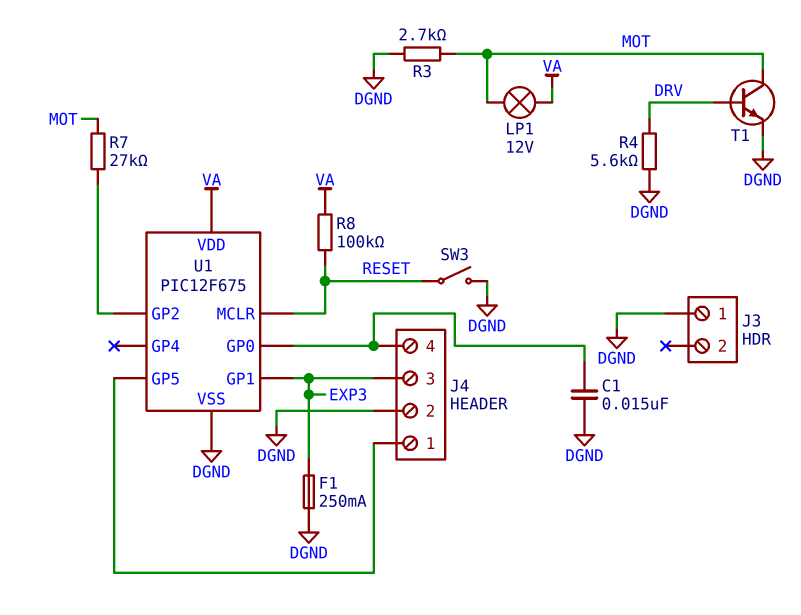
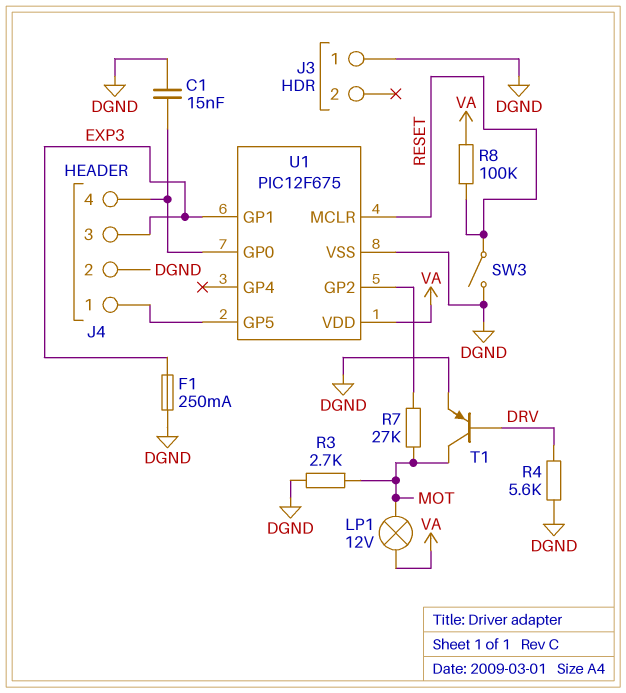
T1: NPN (B DRV, C MOT, E DGND) -> PNP (B DRV, C MOT, E DGND)

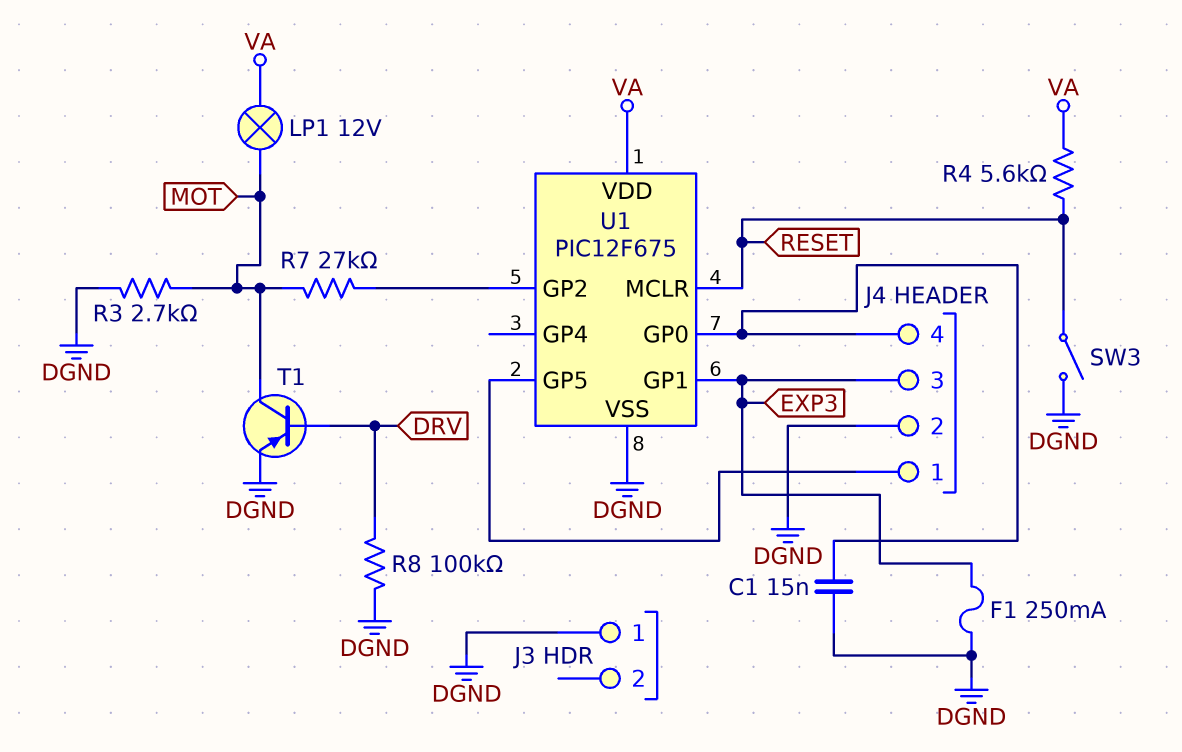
R4: 5.6k (DGND, DRV) -> 5.6k (RESET, VA)
R8: 100k (RESET, VA) -> 100k (DGND, DRV)

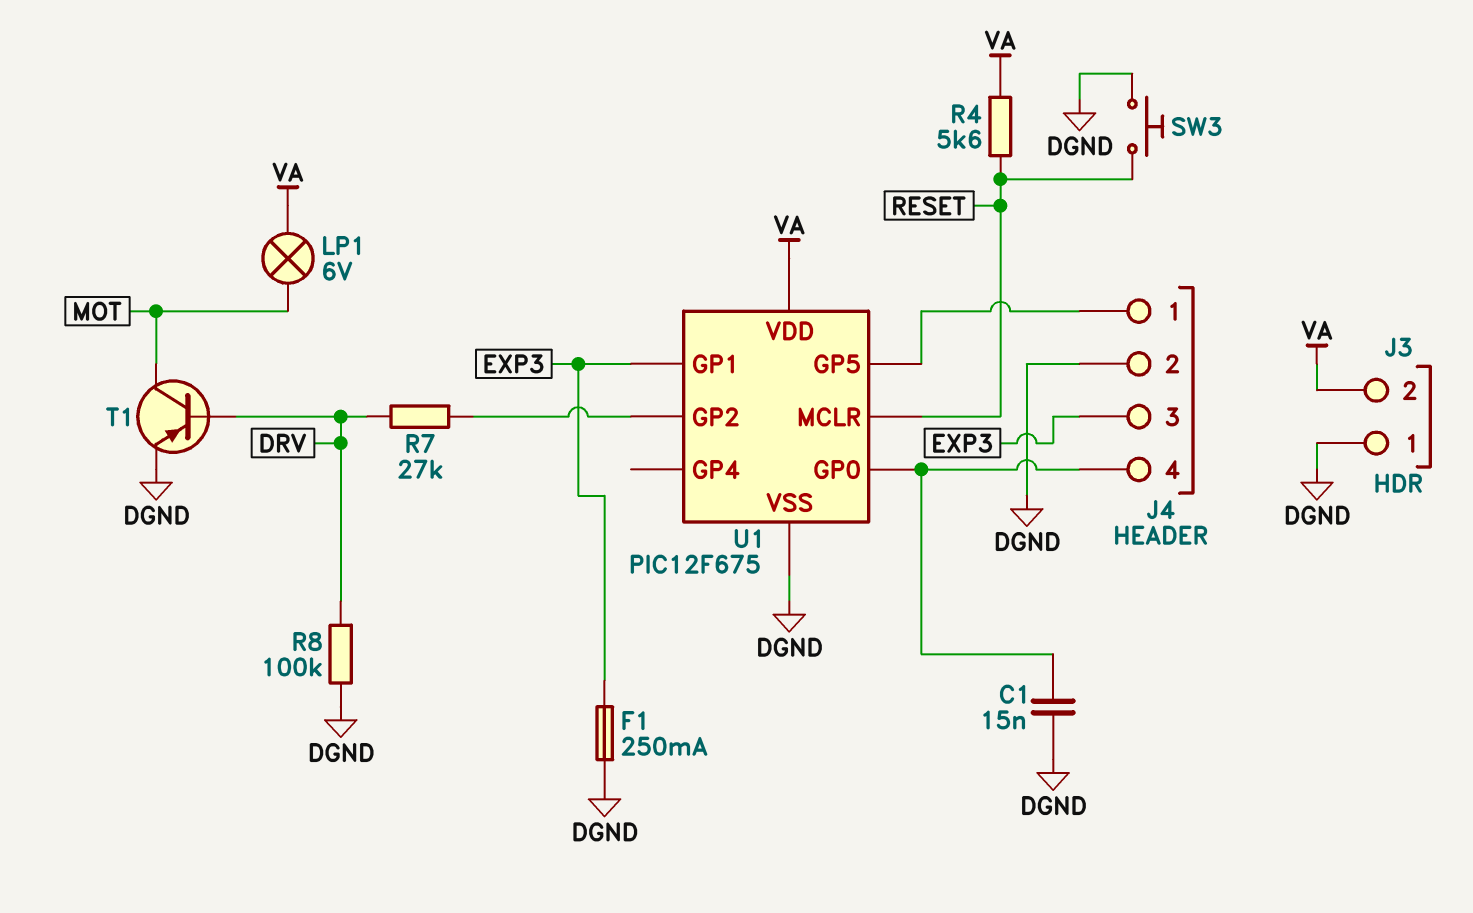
J3 pin 2: none -> VA
LP1: lamp 12V (MOT, VA) -> lamp 6V (MOT, VA)
R3: 2.7k (DGND, MOT) -> none
R7: 27k (MOT, U1/GP2) -> 27k (DRV, U1/GP2)
SW3: switch (DGND, RESET) -> button (DGND, RESET)

